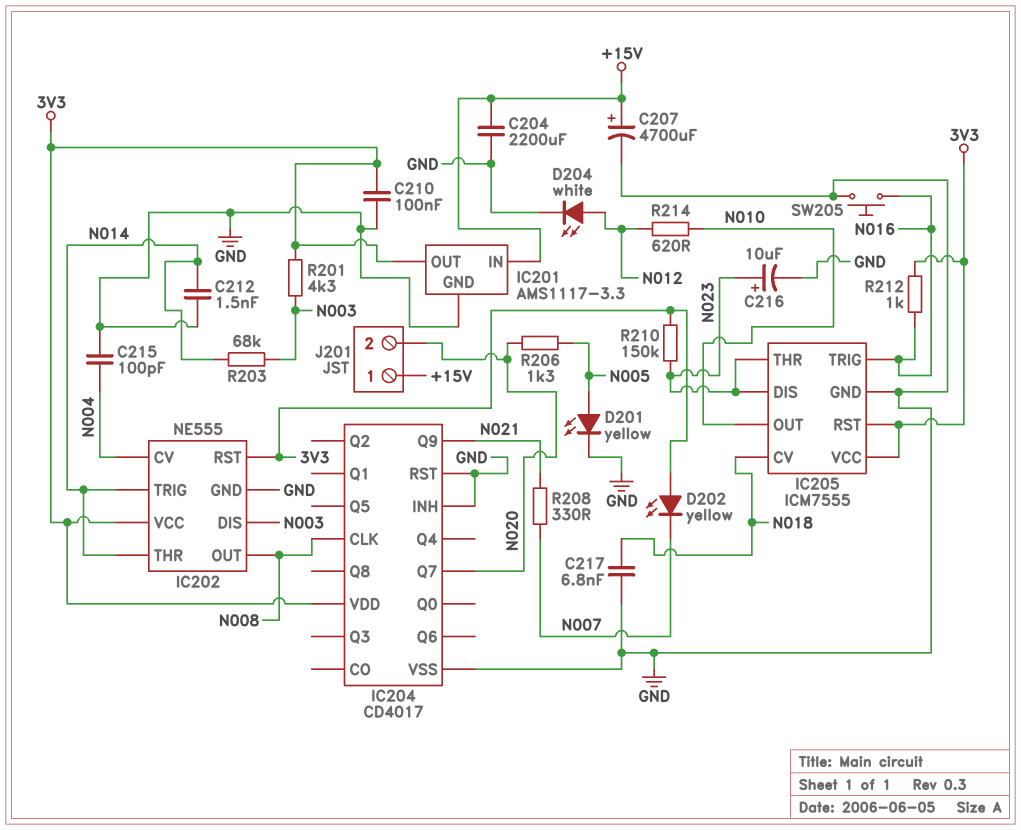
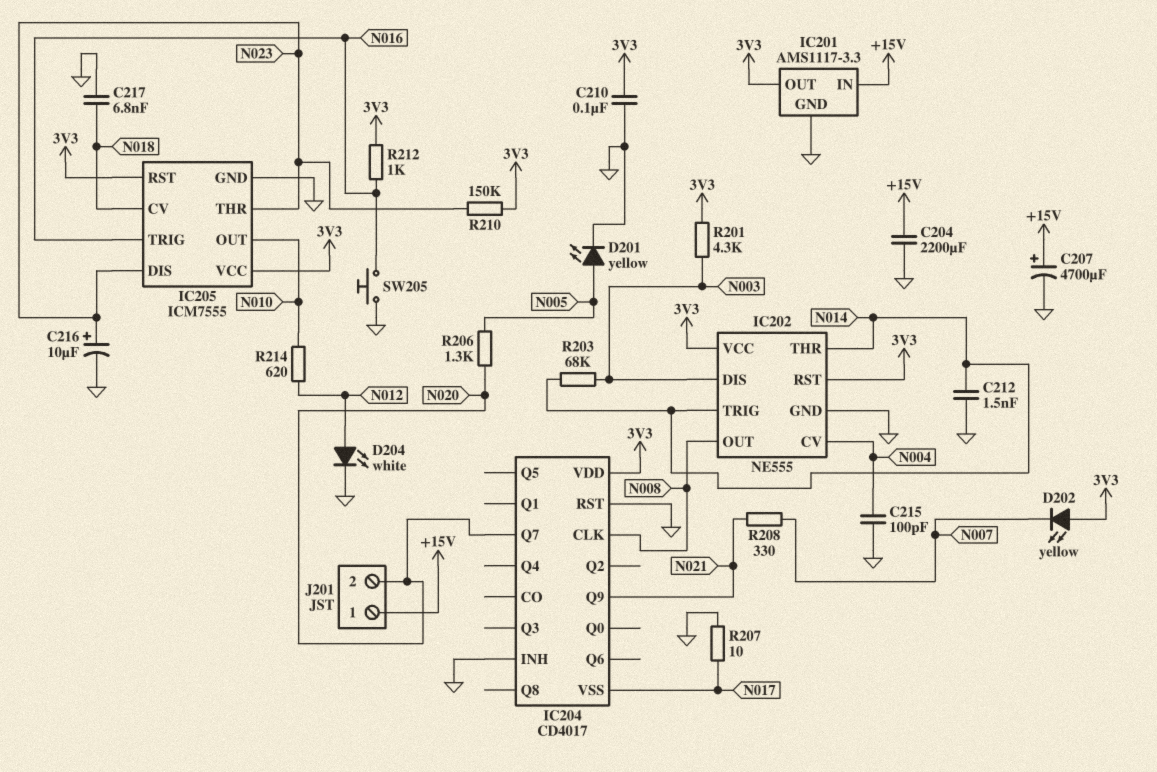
IC204 pin VSS: GND -> N017
R207: none -> 10 (GND, N017)

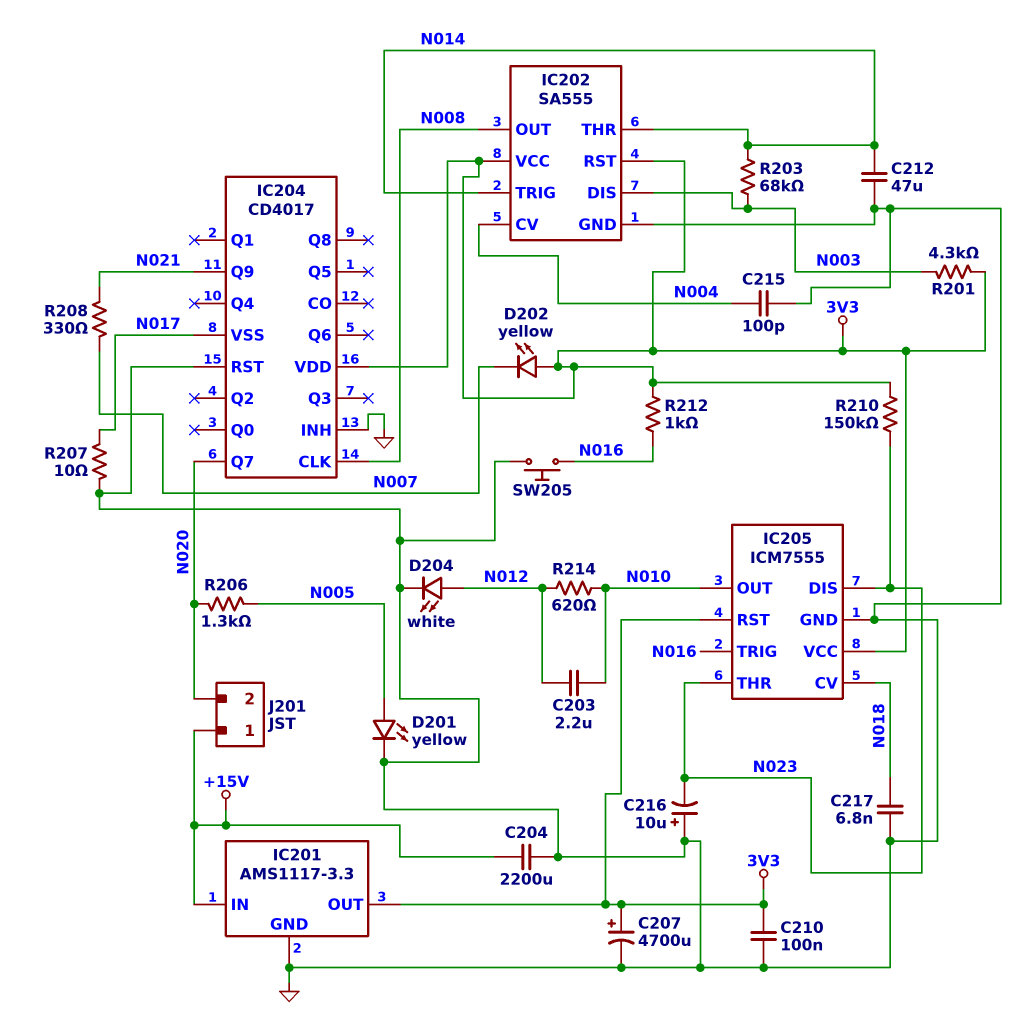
C203: none -> 2.2uF (N010, N012)
C207: 4700uF (plus +15V, minus GND) -> 4700uF (plus 3V3, minus GND)
C212: 1.5nF (GND, N014) -> 47uF (GND, N014)
C216: 10uF (plus N023, minus GND) -> 10uF (plus GND, minus N023)
IC202: NE555 -> SA555

